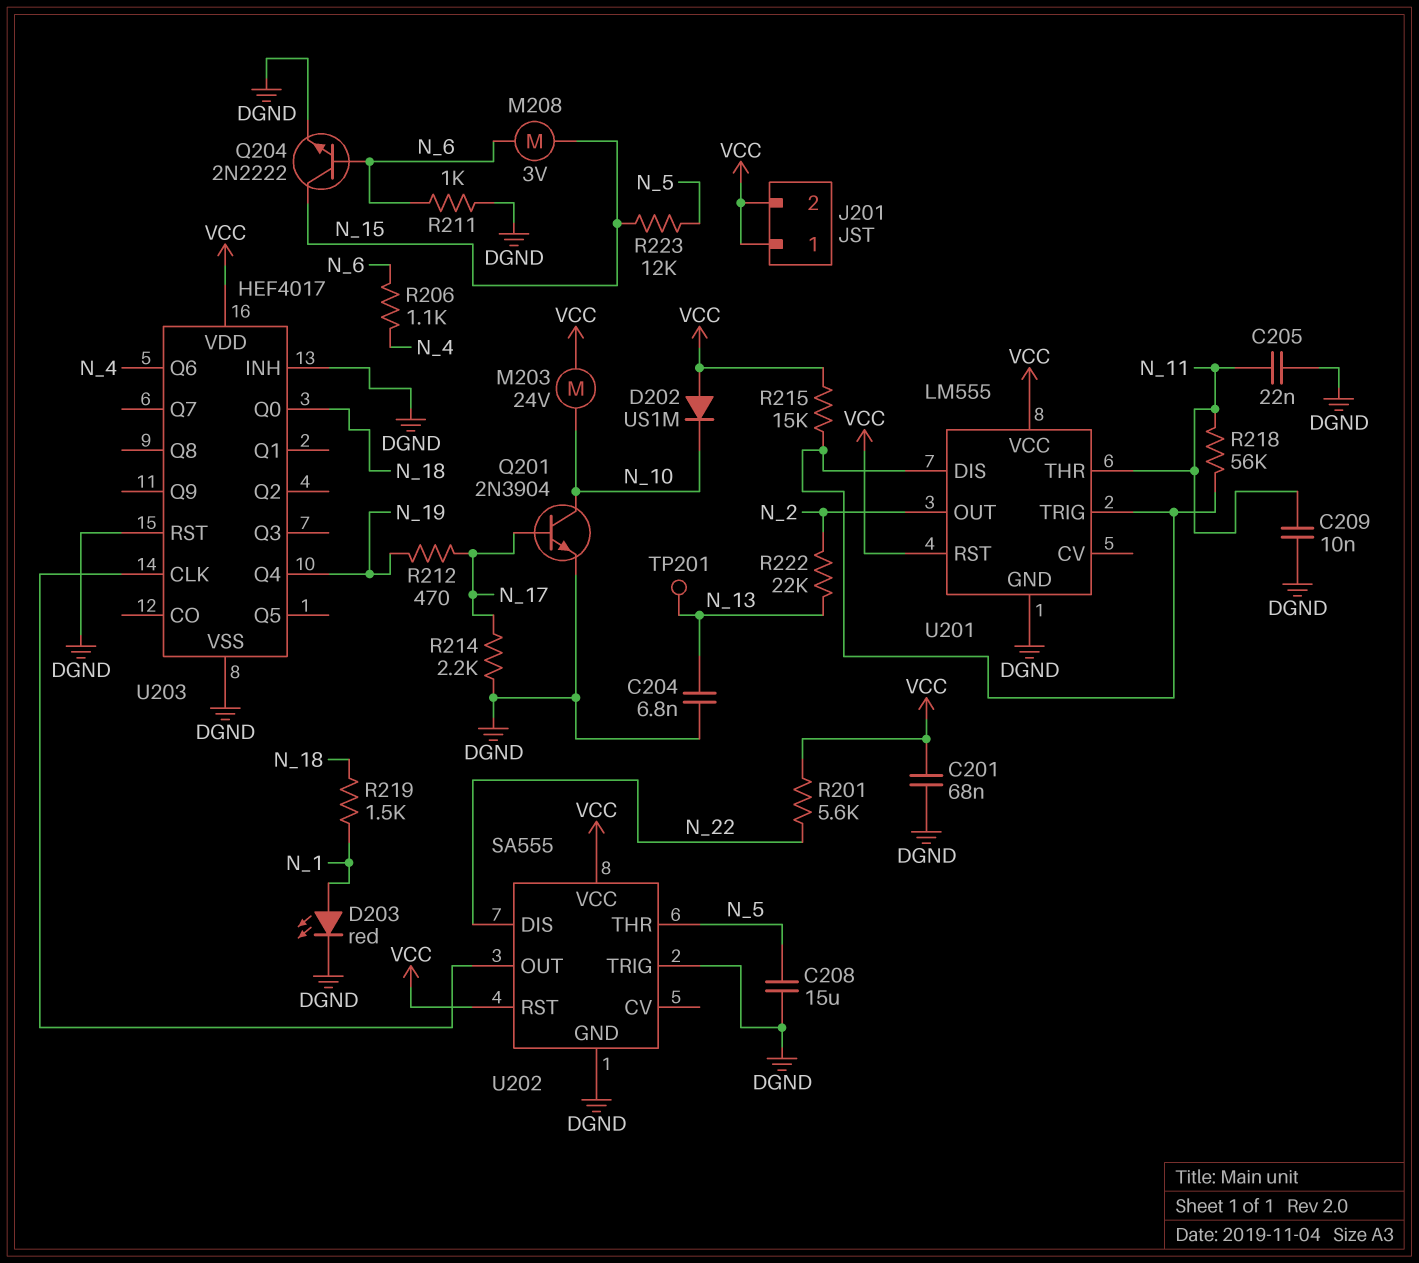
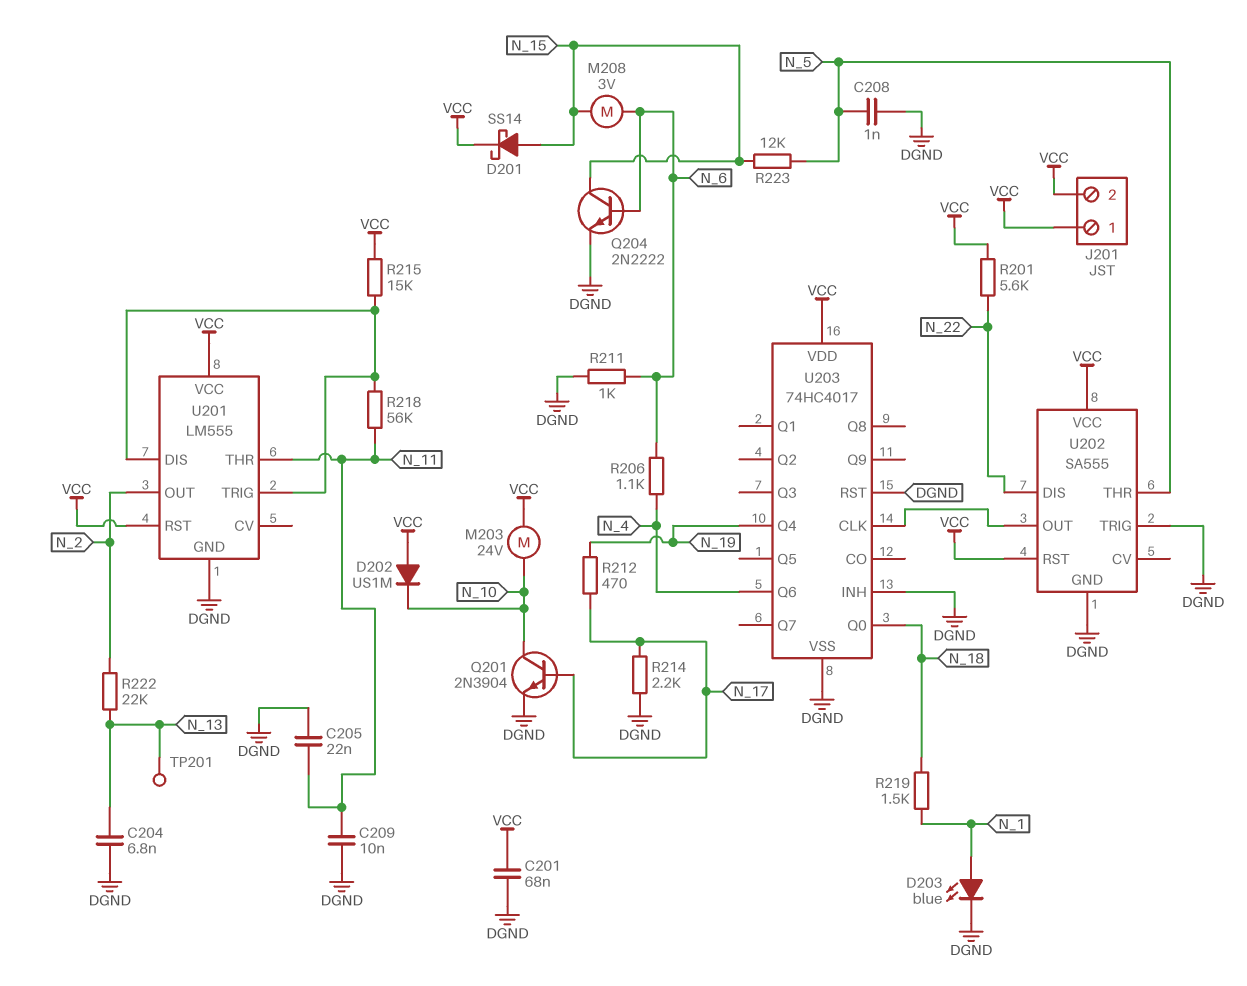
C208: 15uF (DGND, N_5) -> 1nF (DGND, N_5)
D201: none -> schottky SS14 (A N_15, K VCC)
D203: LED red (A N_1, K DGND) -> LED blue (A N_1, K DGND)
U203: HEF4017 -> 74HC4017

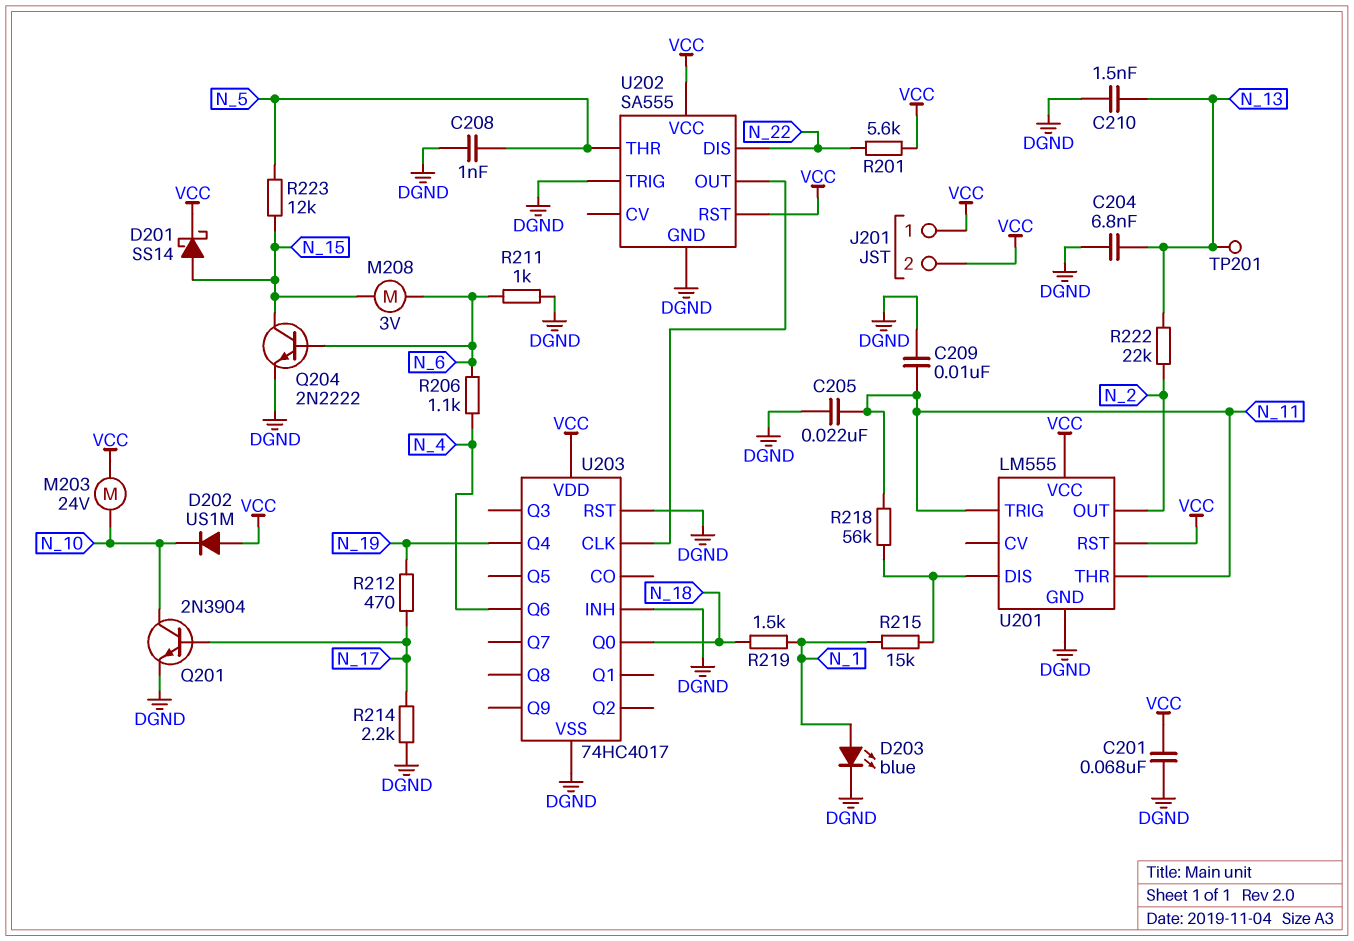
C210: none -> 1.5nF (DGND, N_13)
R215: 15k (U201/DIS, VCC) -> 15k (N_1, U201/DIS)
U201 pin TRIG: U201/DIS -> N_11

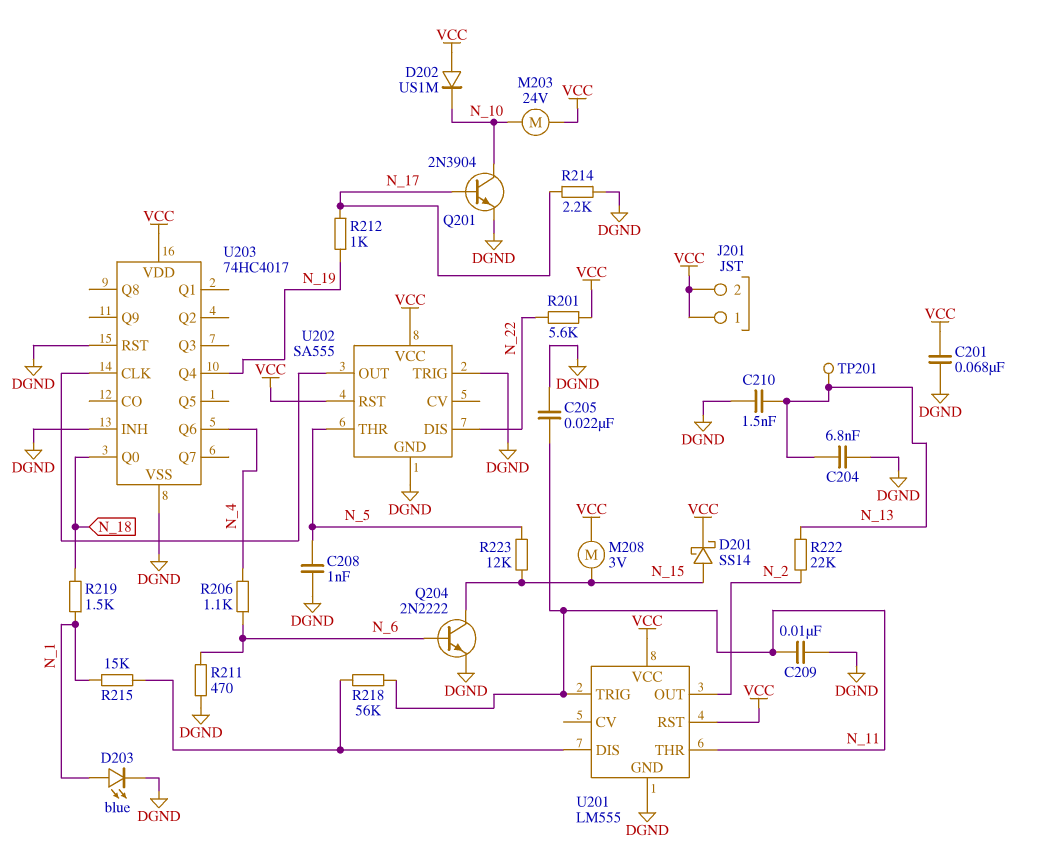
M208: motor 3V (N_6, N_15) -> motor 3V (N_15, VCC)
R211: 1k (DGND, N_6) -> 470 (DGND, N_6)
R212: 470 (N_17, N_19) -> 1k (N_17, N_19)

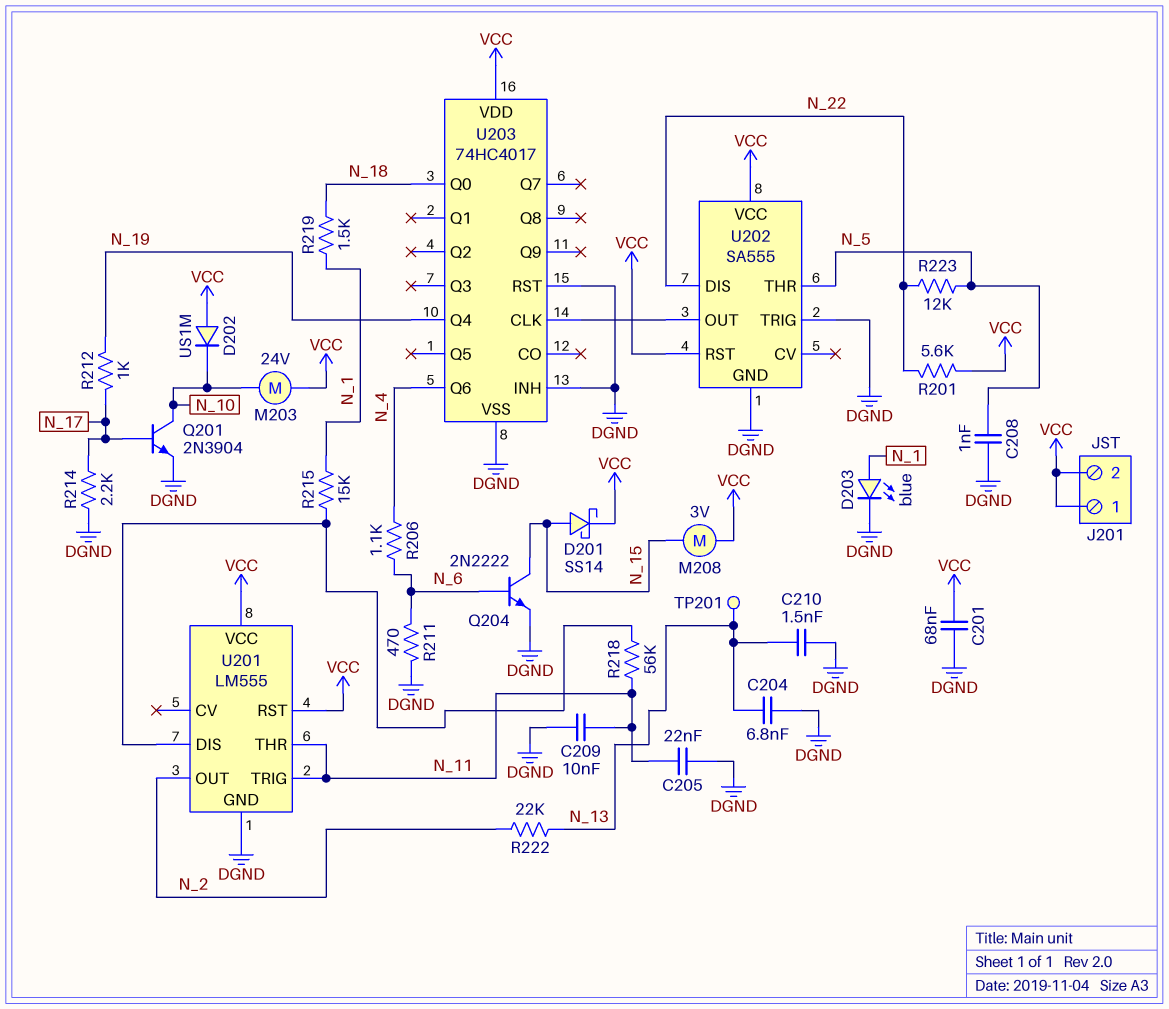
R223: 12k (N_5, N_15) -> 12k (N_5, N_22)

